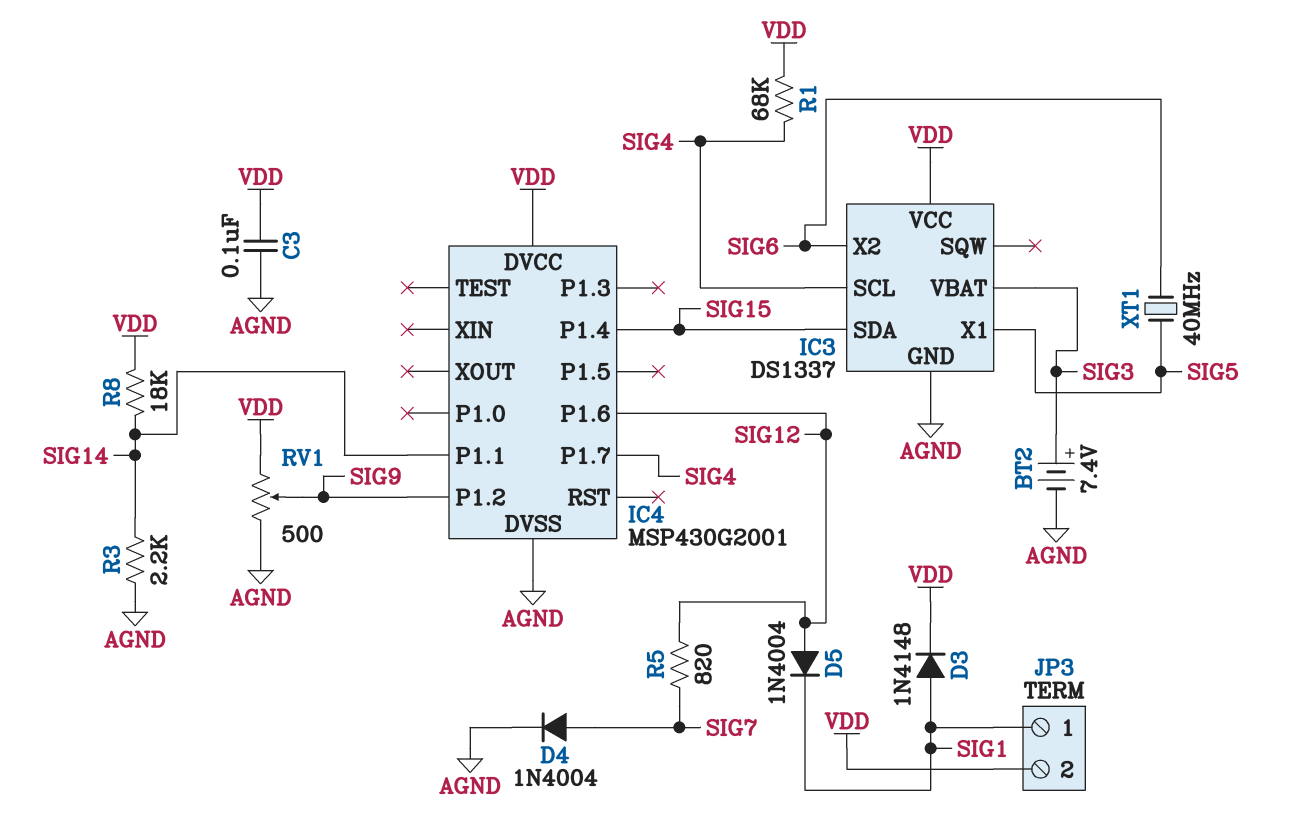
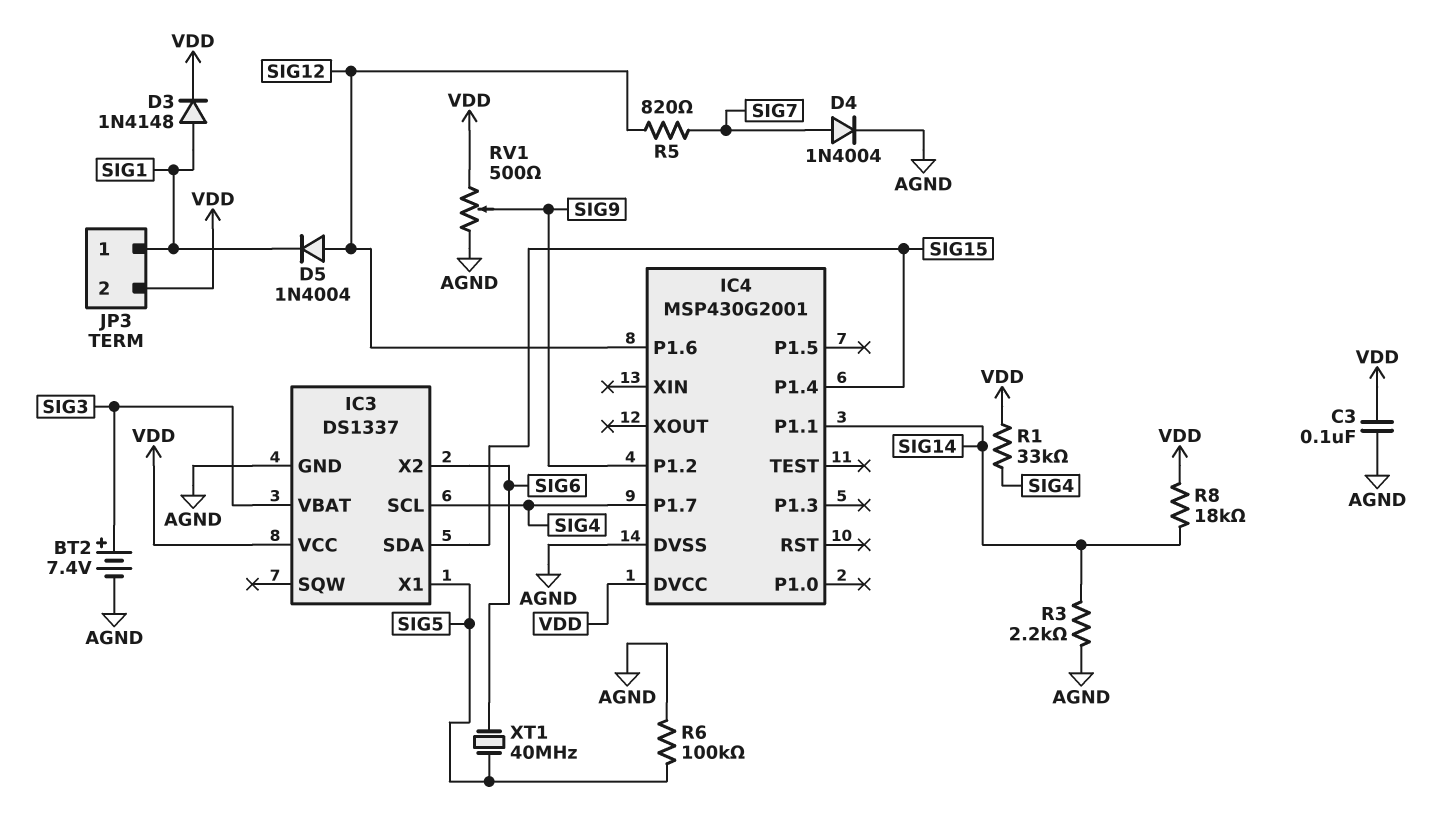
R1: 68k (SIG4, VDD) -> 33k (SIG4, VDD)
R6: none -> 100k (AGND, SIG5)

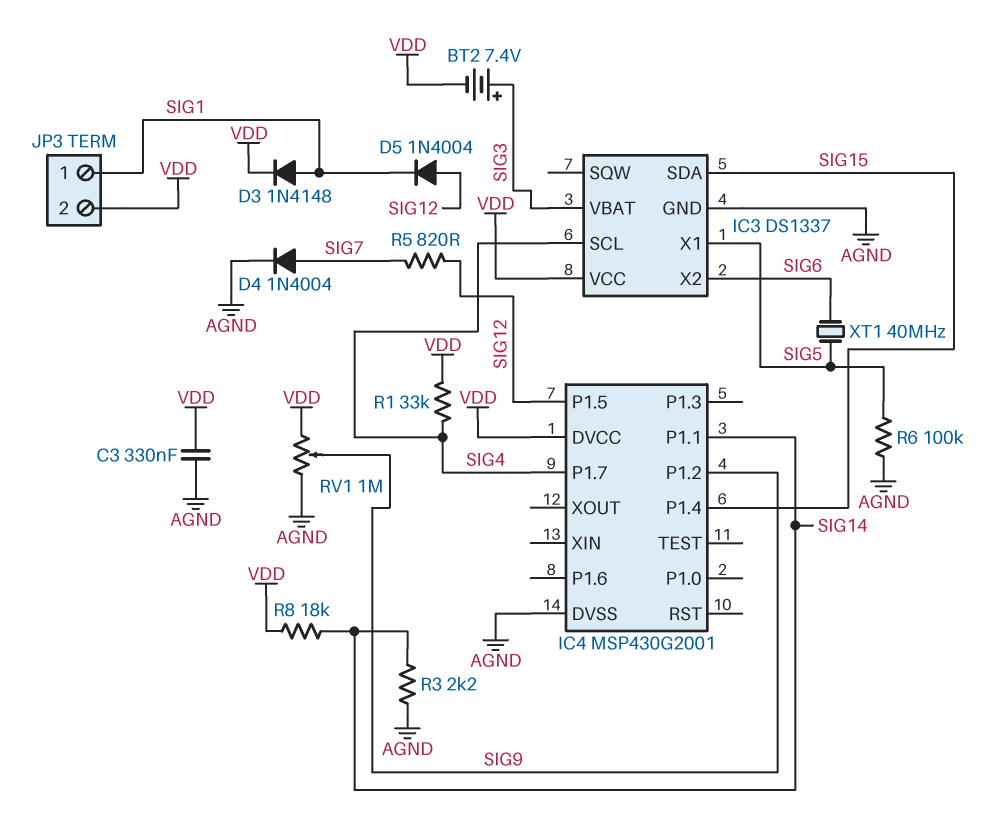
BT2: 7.4V (plus SIG3, minus AGND) -> 7.4V (plus SIG3, minus VDD)
C3: 100nF (AGND, VDD) -> 330nF (AGND, VDD)
IC4 pin P1.5: none -> SIG12
IC4 pin P1.6: SIG12 -> none
RV1: 500 (AGND, VDD, wiper SIG9) -> 1M (AGND, VDD, wiper SIG9)

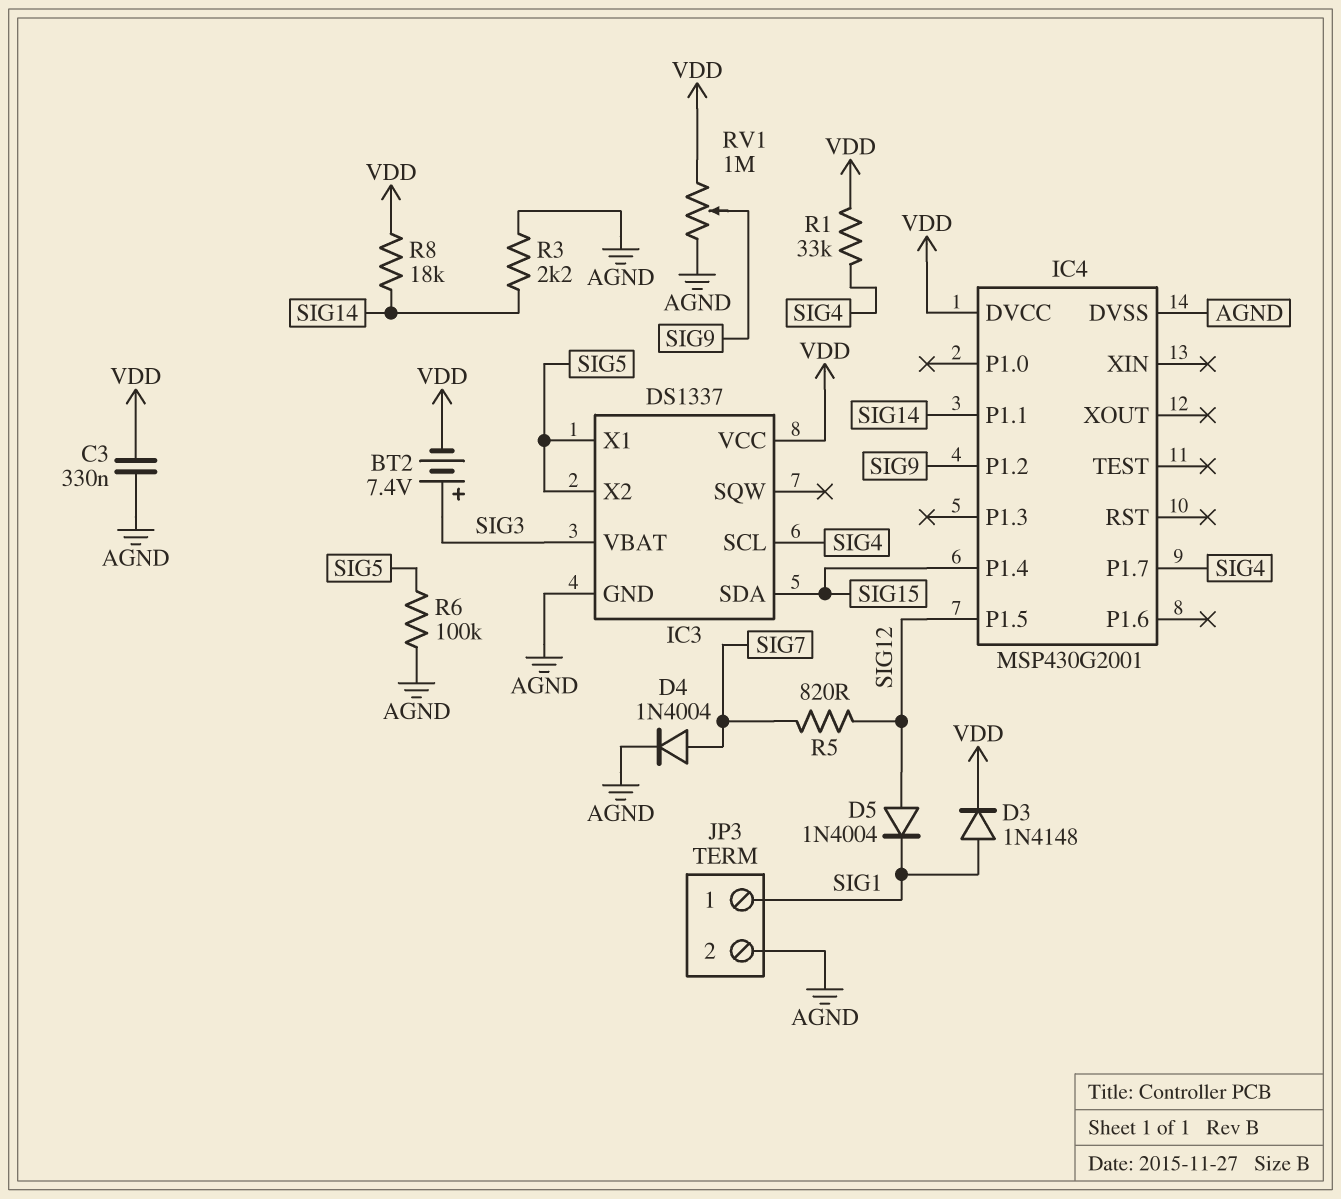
IC3 pin X2: SIG6 -> SIG5
JP3 pin 2: VDD -> AGND
XT1: 40MHz (SIG5, SIG6) -> none

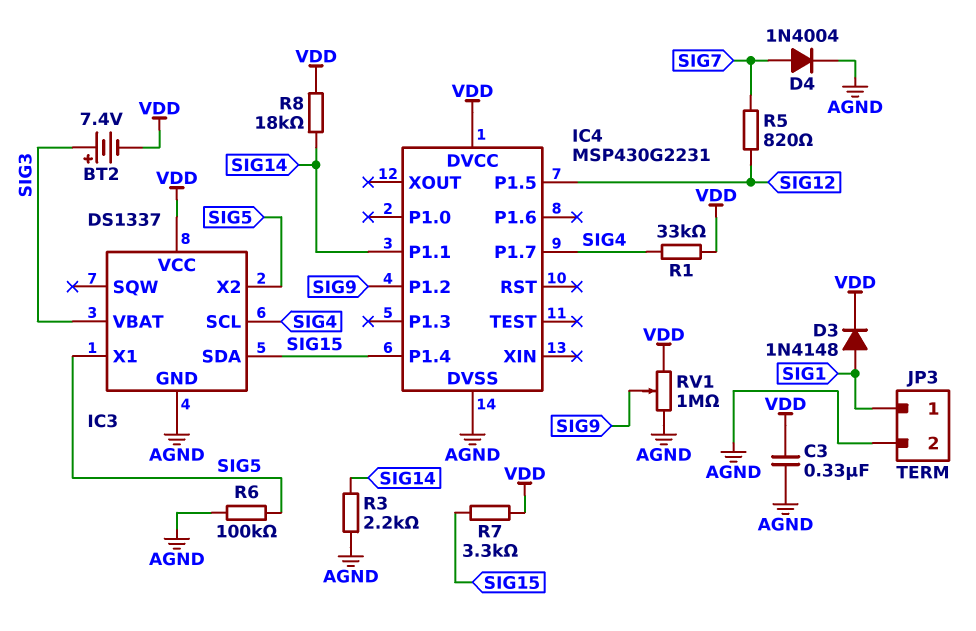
D5: diode 1N4004 (A SIG12, K SIG1) -> none
IC4: MSP430G2001 -> MSP430G2231
R7: none -> 3.3k (SIG15, VDD)

